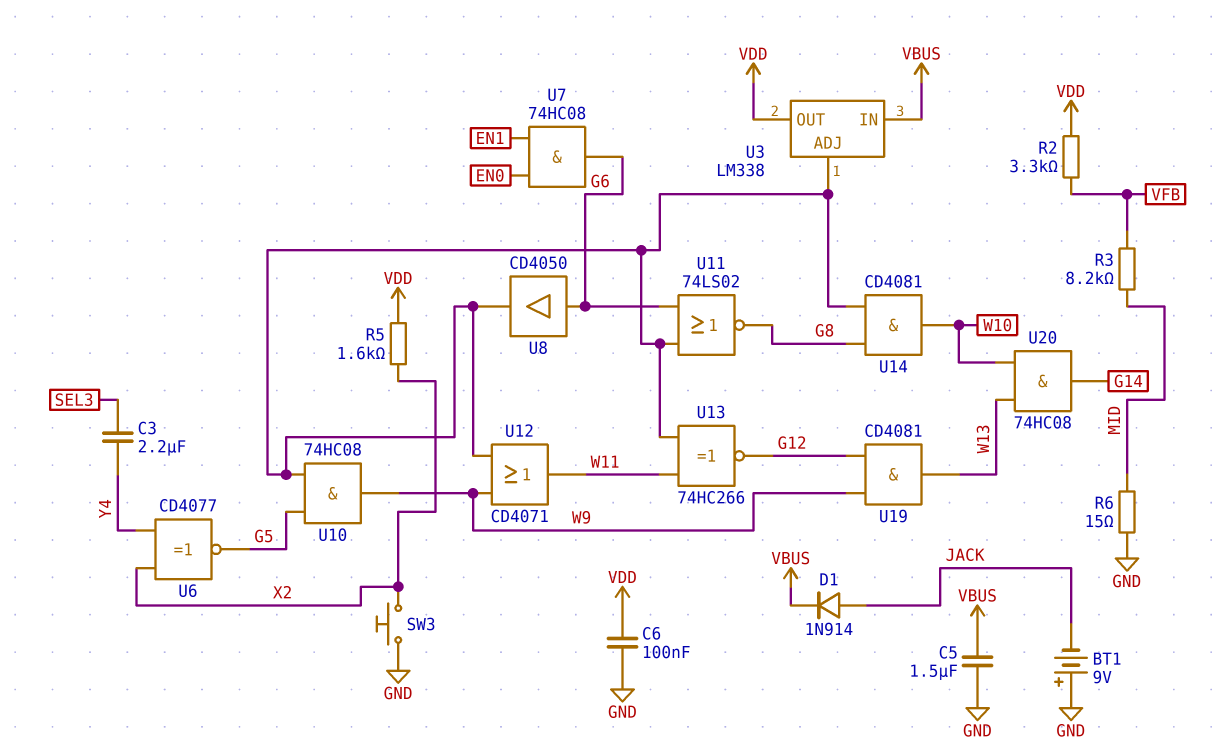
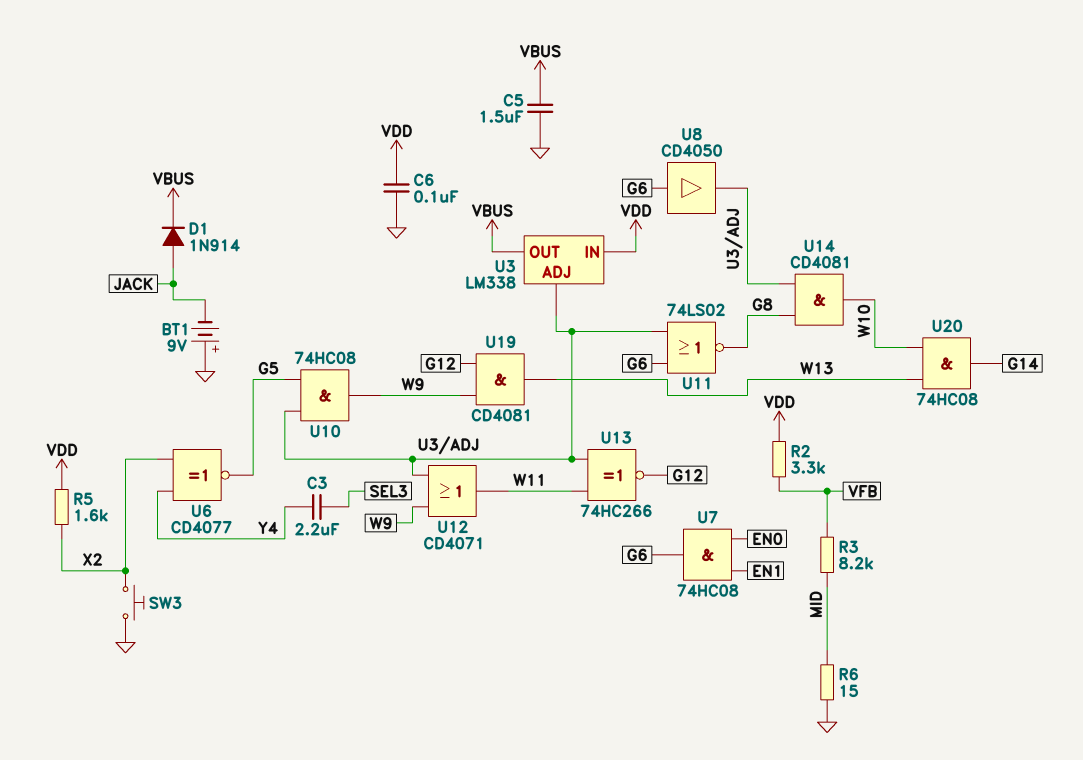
U3 pin IN: VBUS -> VDD
U3 pin OUT: VDD -> VBUS

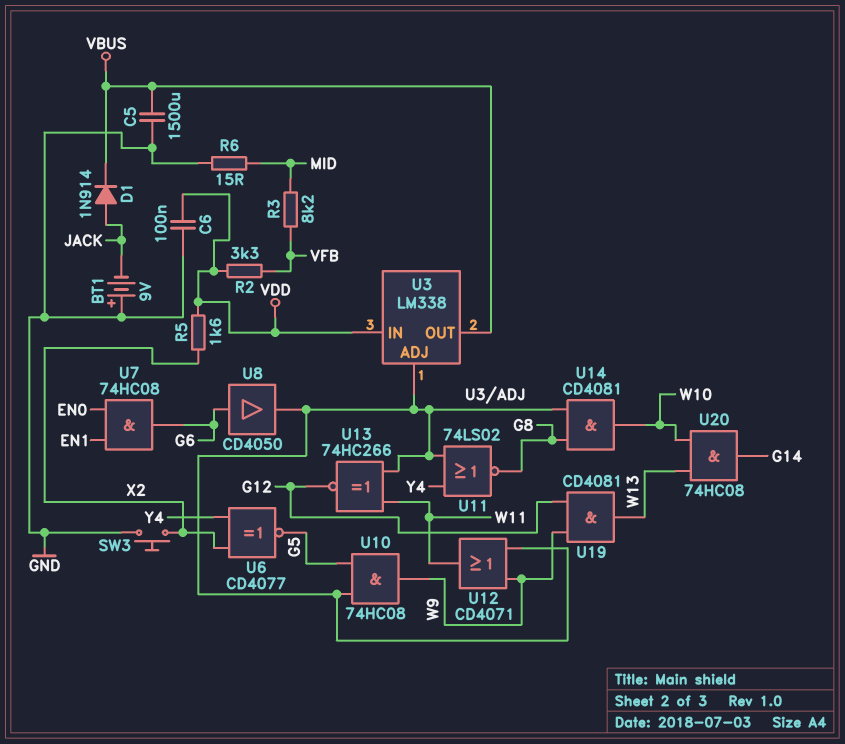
C3: 2.2uF (SEL3, Y4) -> none
C5: 1.5uF (GND, VBUS) -> 1500uF (GND, VBUS)
U11: NOR 74LS02 (in G6, in U3/ADJ, out G8) -> NOR 74LS02 (in U3/ADJ, in Y4, out G8)

